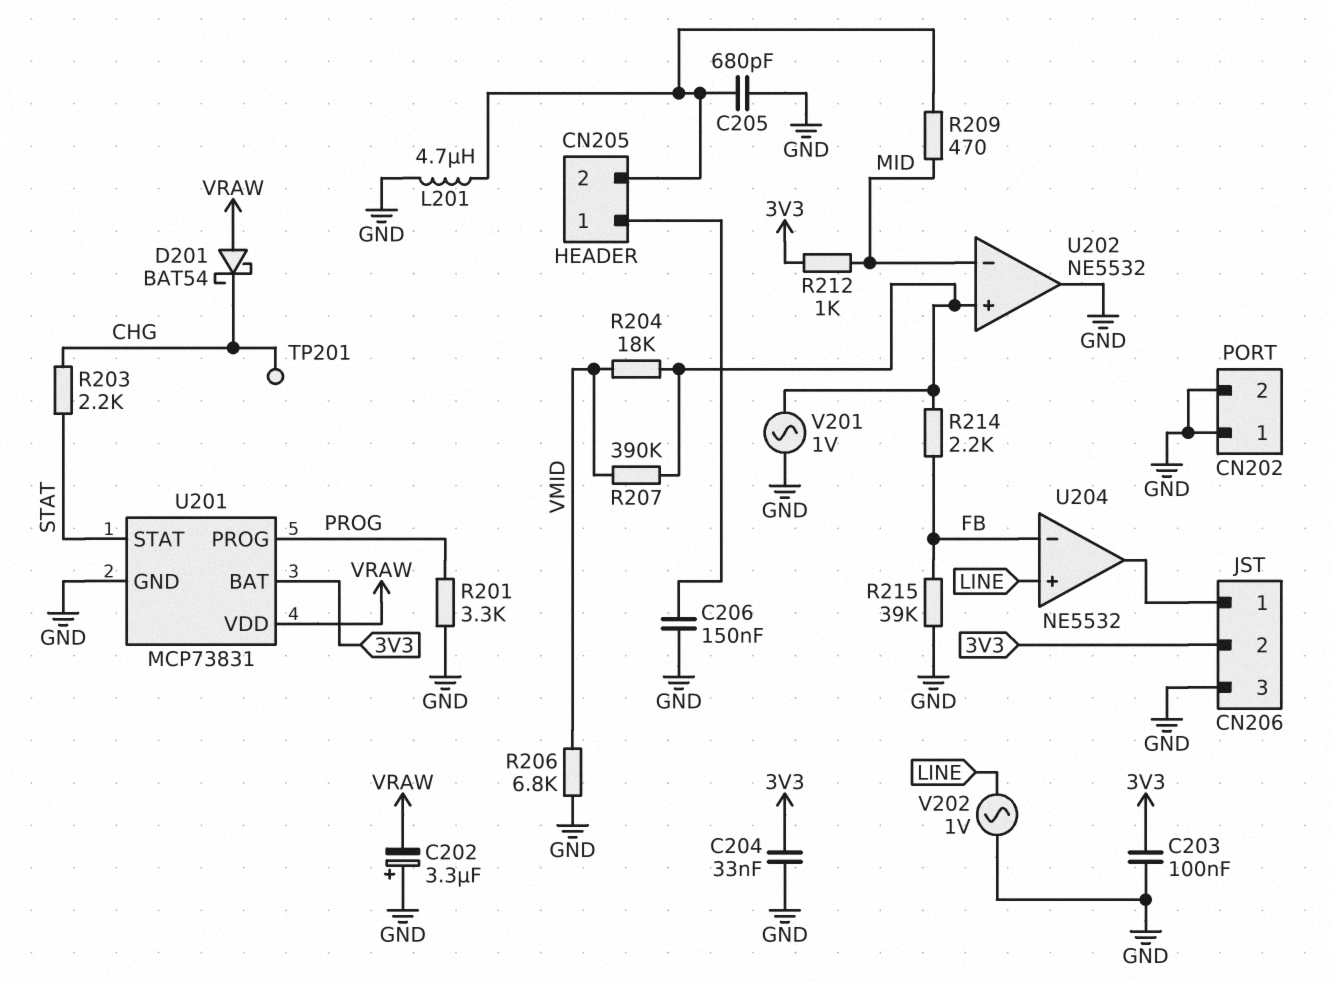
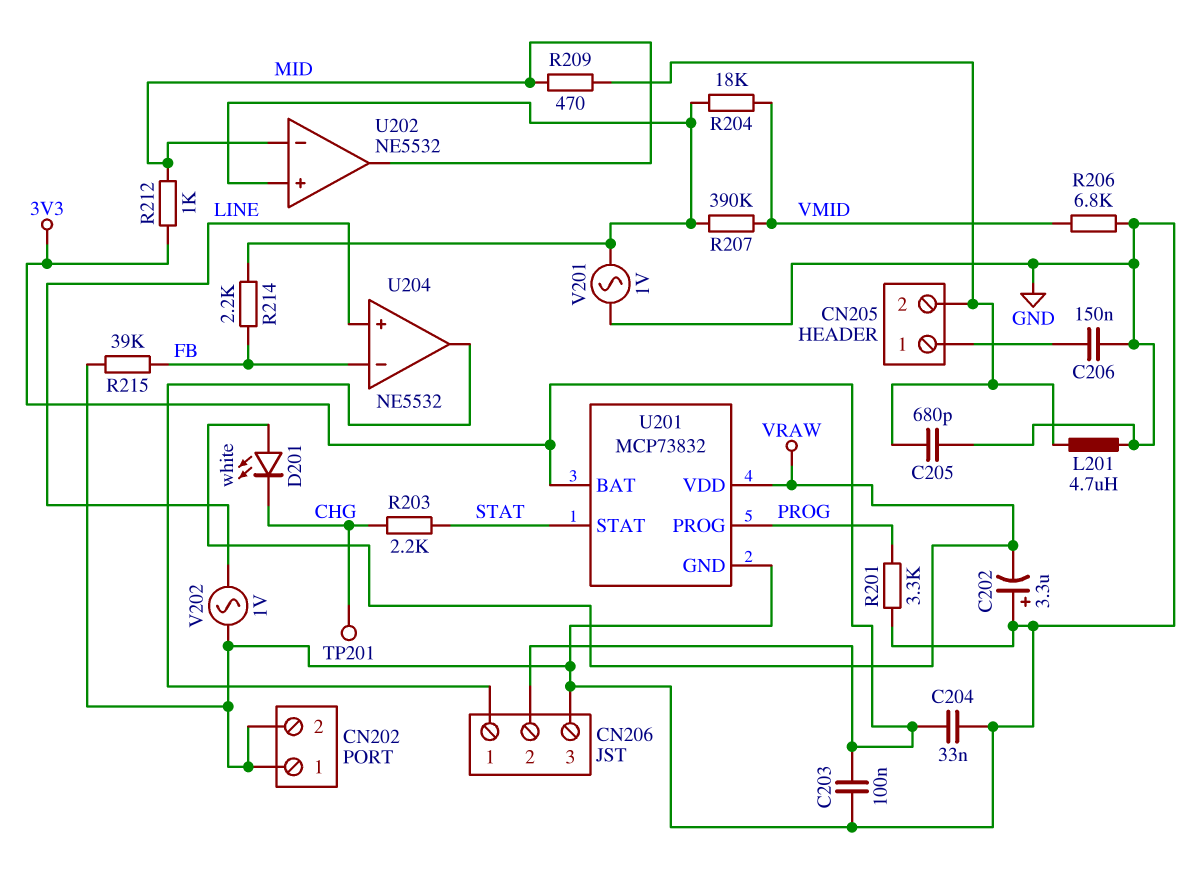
D201: schottky BAT54 (A VRAW, K CHG) -> LED white (A VRAW, K CHG)
U201: MCP73831 -> MCP73832
U202 pin out: GND -> MID

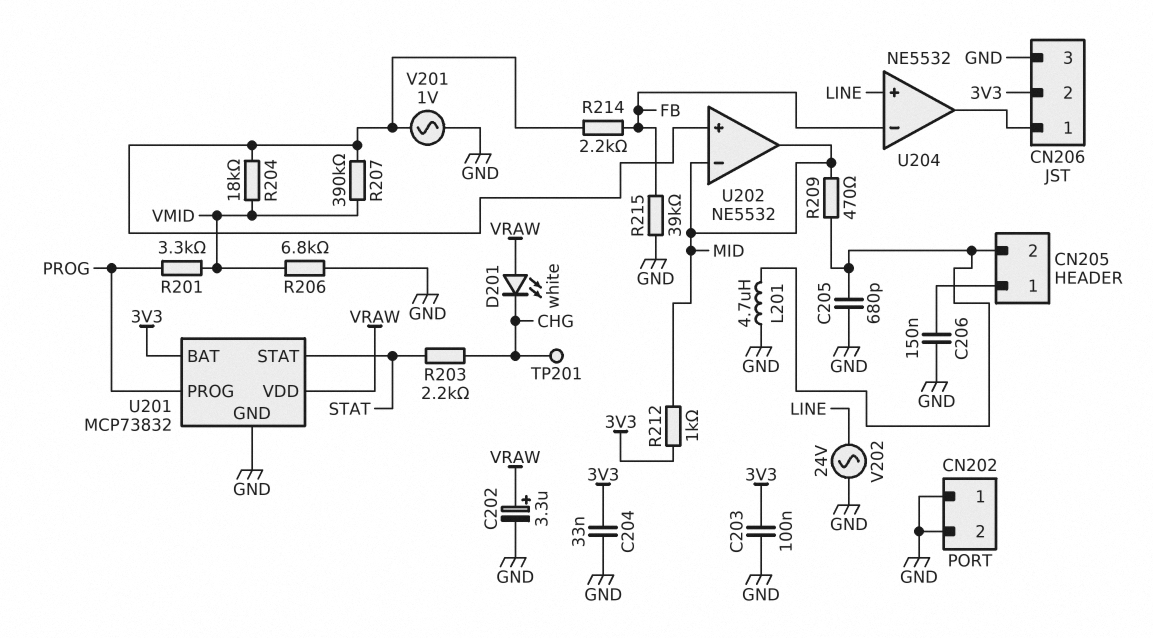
C202: 3.3uF (plus GND, minus VRAW) -> 3.3uF (plus VRAW, minus GND)
R201: 3.3k (GND, PROG) -> 3.3k (PROG, VMID)
V202: AC 1V (GND, LINE) -> AC 24V (GND, LINE)

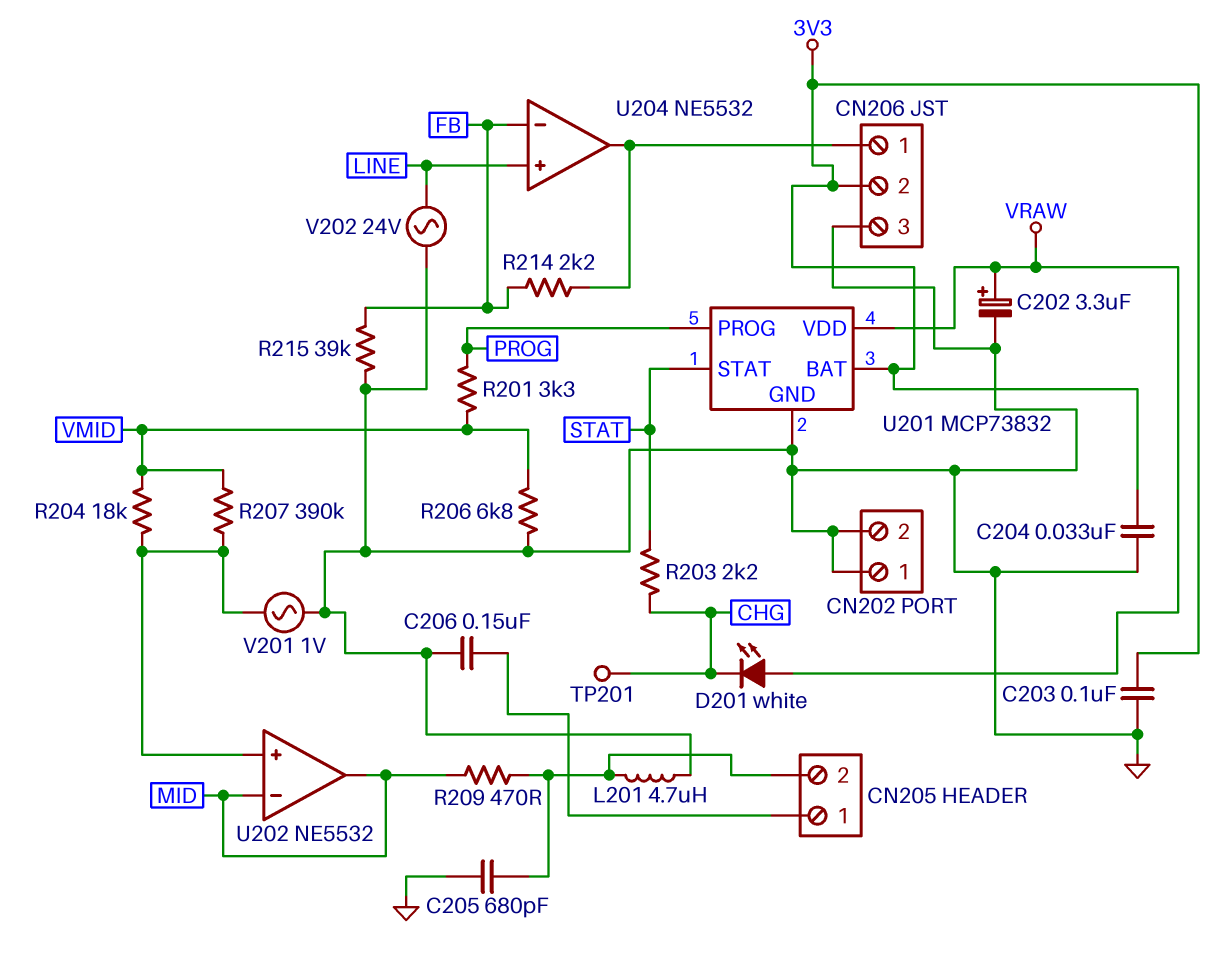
R212: 1k (3V3, MID) -> none
R214: 2.2k (FB, U202/in+) -> 2.2k (CN206/1, FB)

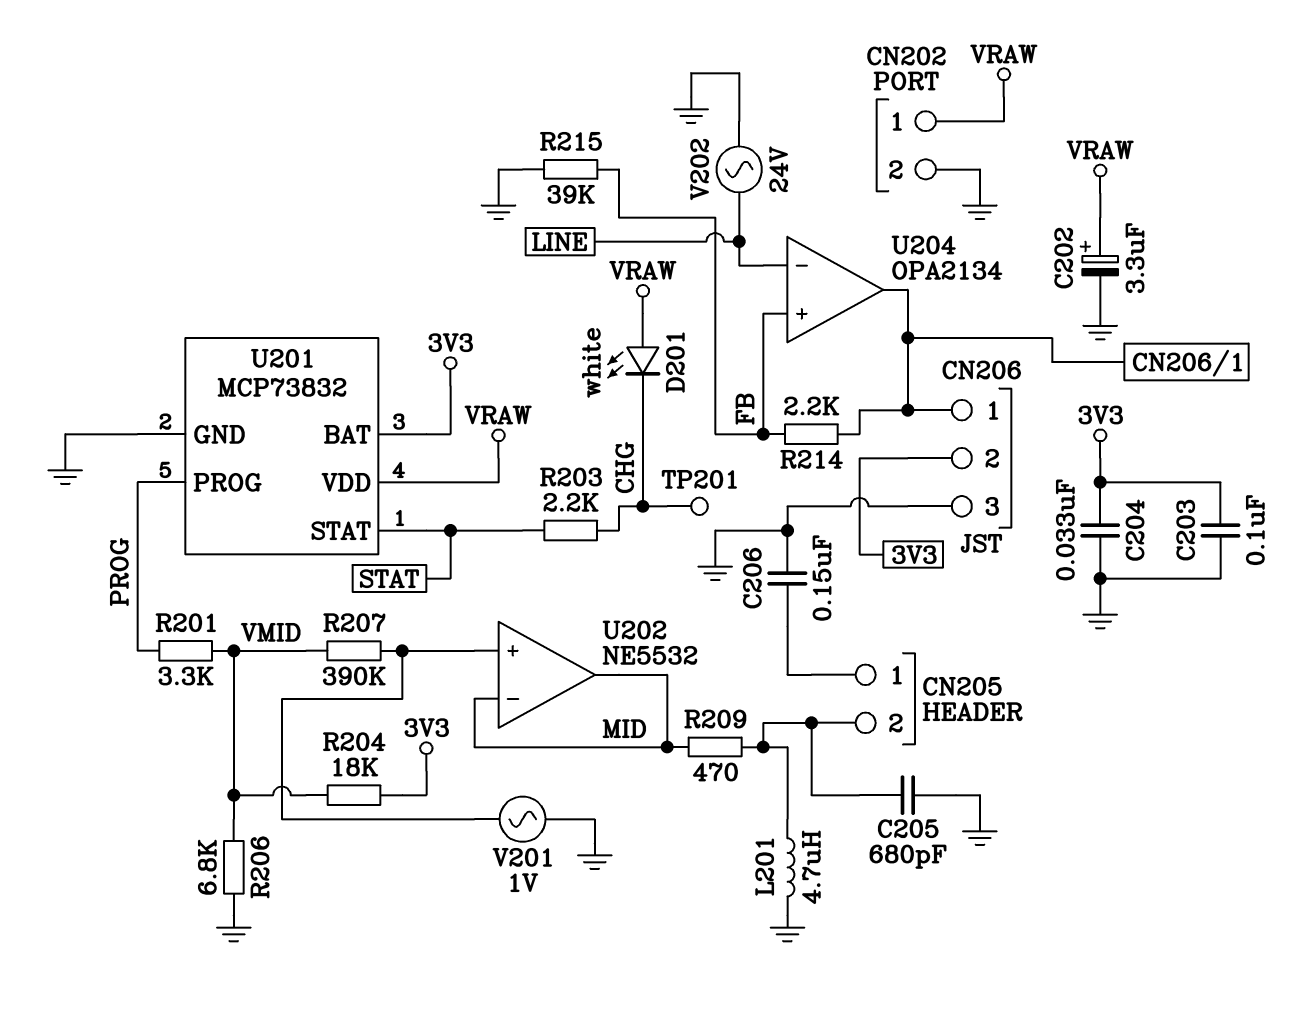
CN202 pin 1: GND -> VRAW
R204: 18k (U202/in+, VMID) -> 18k (3V3, VMID)
U204: NE5532 -> OPA2134
U204 pin in+: LINE -> FB
U204 pin in-: FB -> LINE

